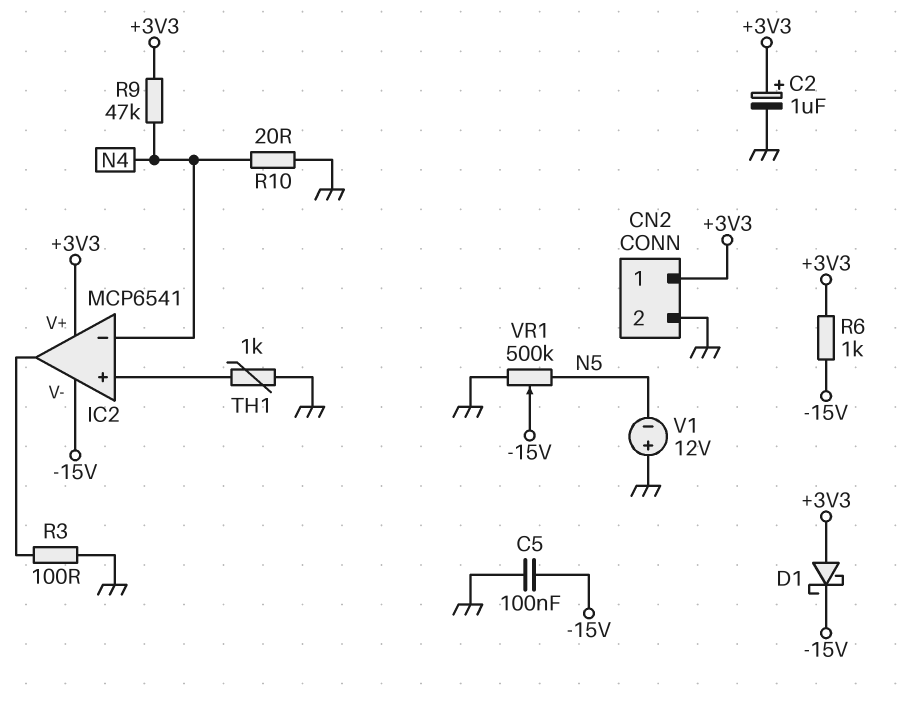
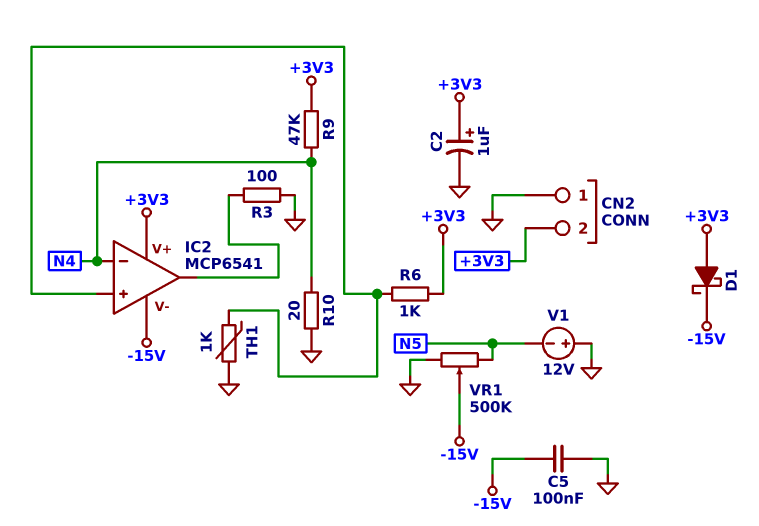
CN2 pin 1: +3V3 -> GND
CN2 pin 2: GND -> +3V3
R6: 1k (+3V3, -15V) -> 1k (+3V3, IC2/in+)

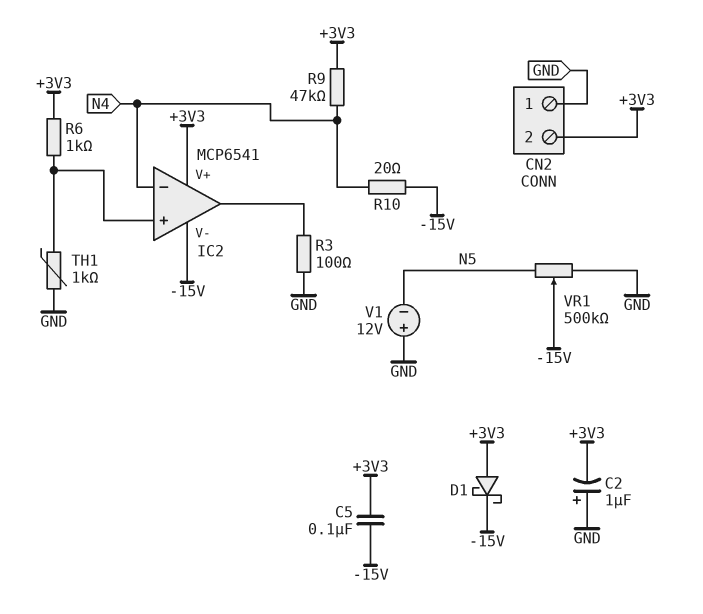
C2: 1uF (plus +3V3, minus GND) -> 1uF (plus GND, minus +3V3)
C5: 100nF (-15V, GND) -> 100nF (+3V3, -15V)
R10: 20 (GND, N4) -> 20 (-15V, N4)

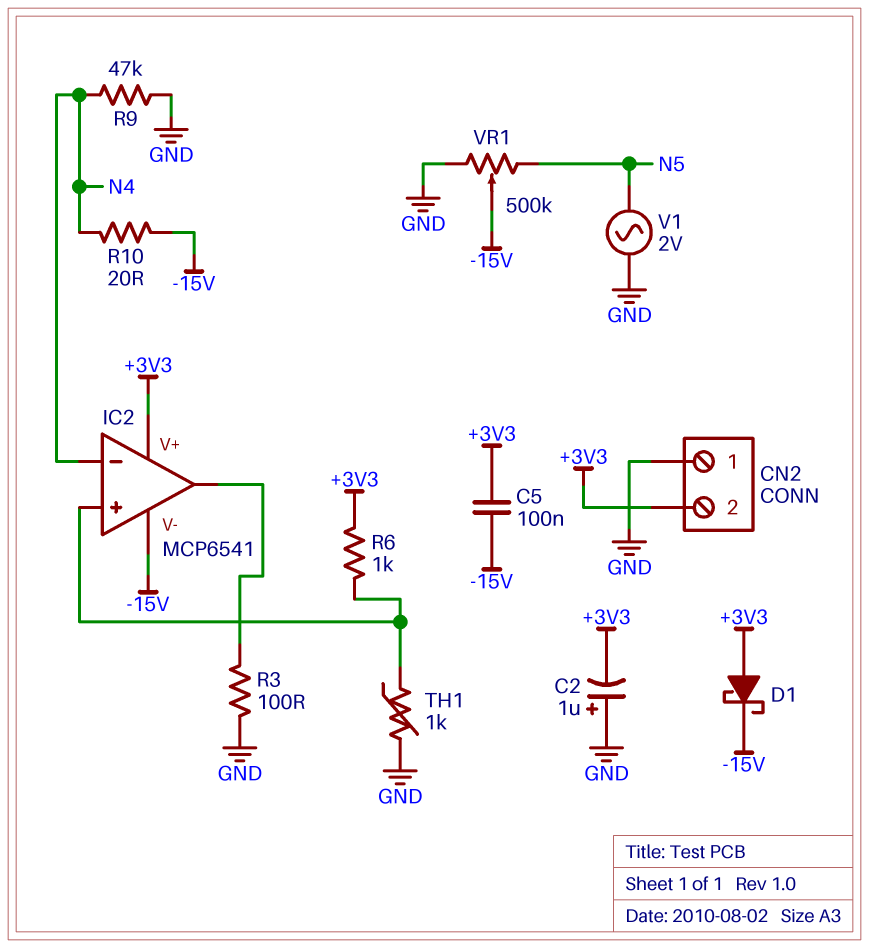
R9: 47k (+3V3, N4) -> 47k (GND, N4)
V1: 12V (plus GND, minus N5) -> AC 2V (GND, N5)

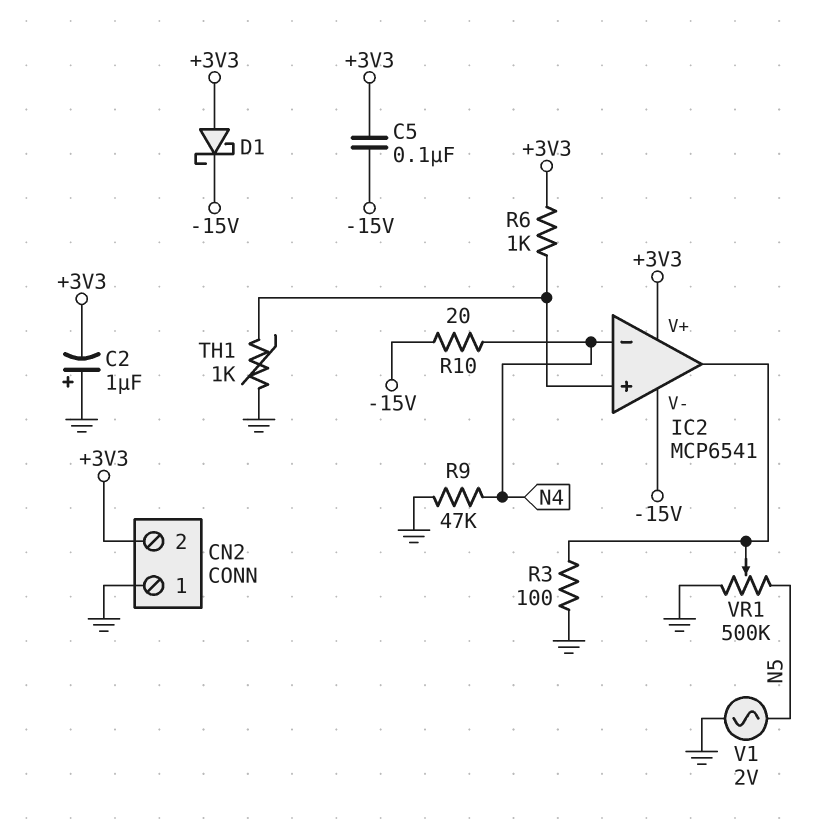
VR1: 500k (GND, N5, wiper -15V) -> 500k (GND, N5, wiper IC2/out)

